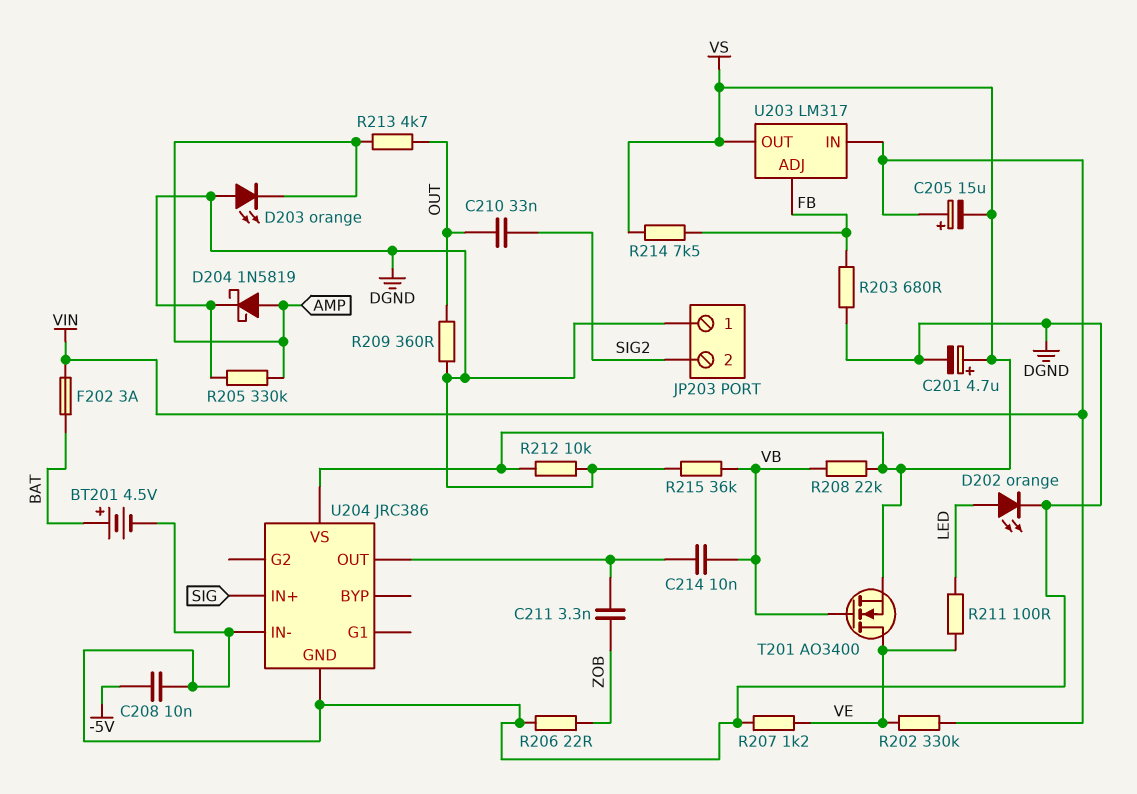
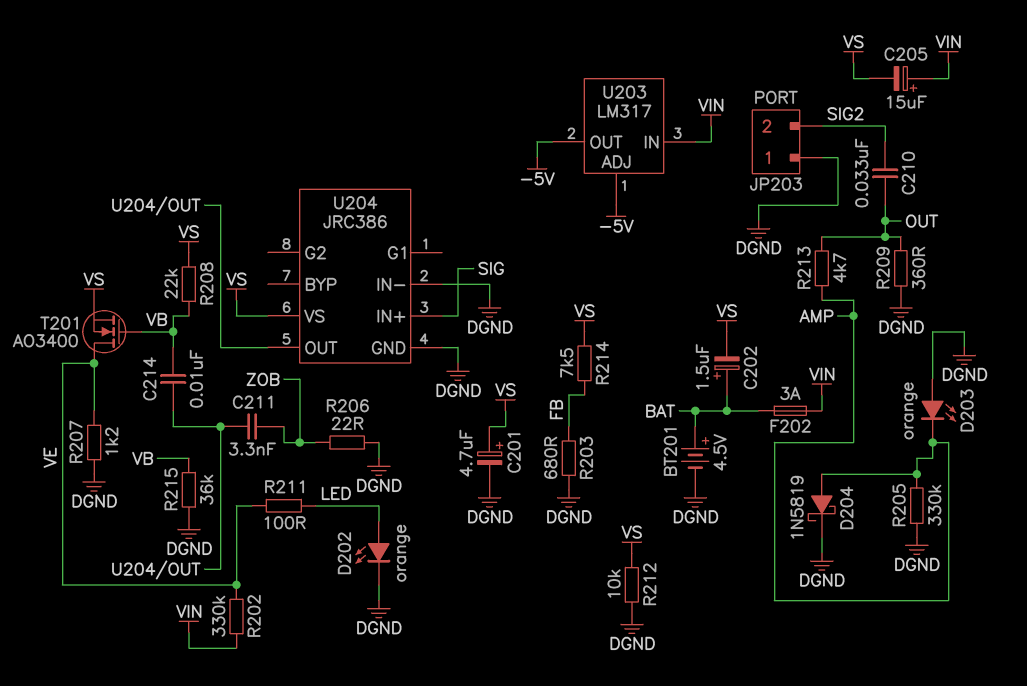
C202: none -> 1.5uF (plus BAT, minus VS)
C208: 10nF (-5V, DGND) -> none
U203 pin ADJ: FB -> -5V
U203 pin OUT: VS -> -5V

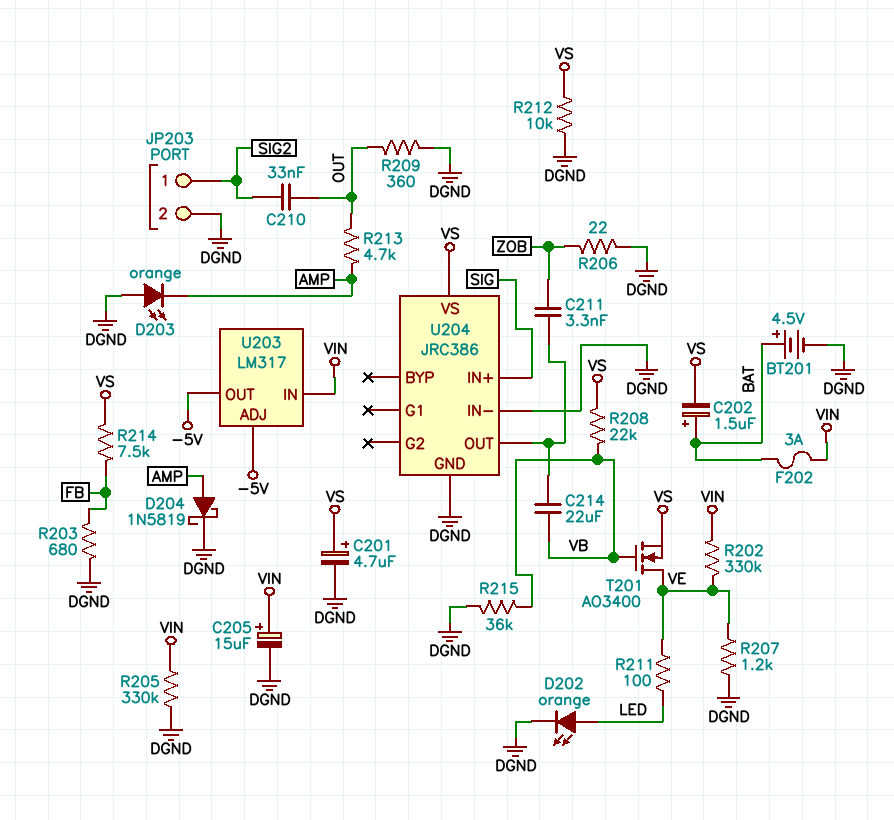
C205: 15uF (plus VIN, minus VS) -> 15uF (plus VIN, minus DGND)
C214: 10nF (U204/OUT, VB) -> 22uF (U204/OUT, VB)
JP203 pin 1: DGND -> SIG2
JP203 pin 2: SIG2 -> DGND
R205: 330k (AMP, DGND) -> 330k (DGND, VIN)

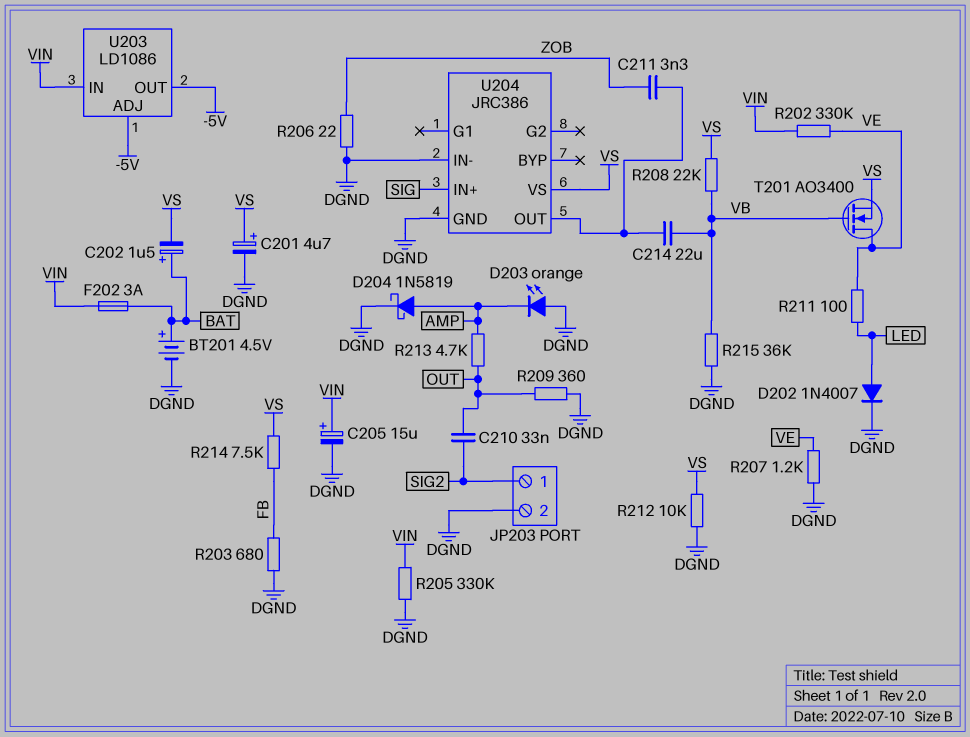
D202: LED orange (A LED, K DGND) -> diode 1N4007 (A LED, K DGND)
U203: LM317 -> LD1086

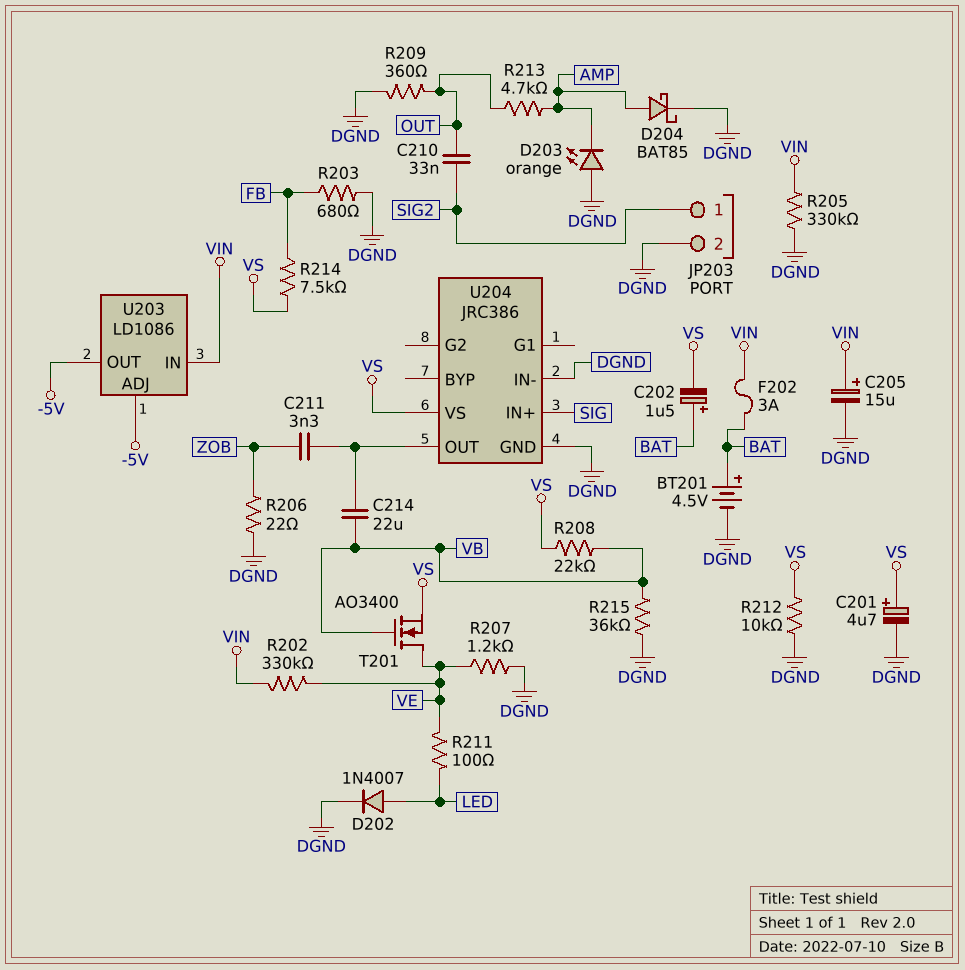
D204: schottky 1N5819 (A AMP, K DGND) -> schottky BAT85 (A AMP, K DGND)

